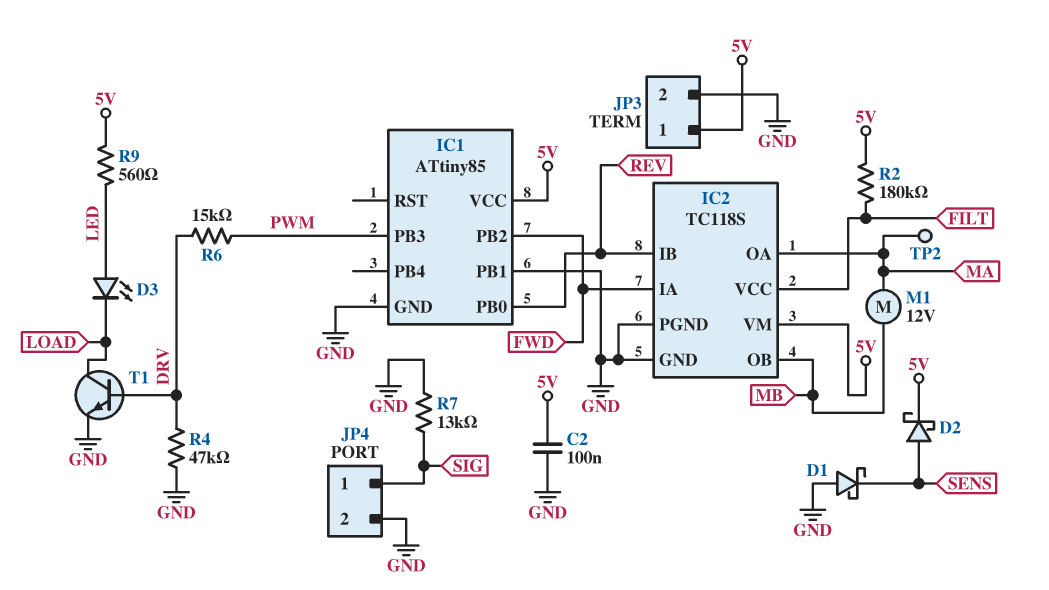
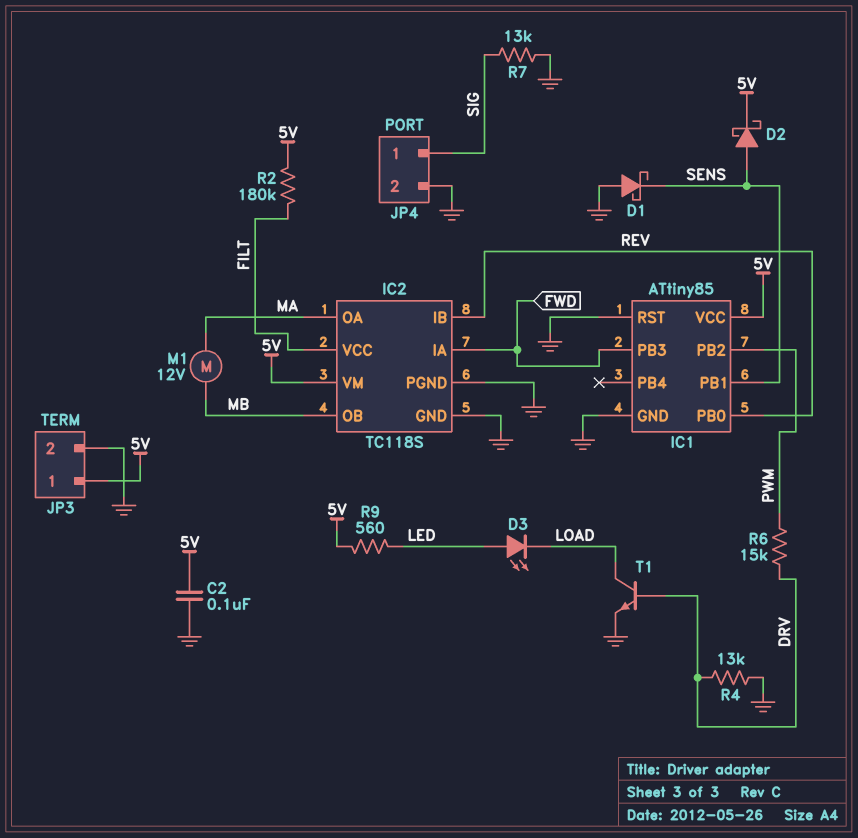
IC1 pin PB1: GND -> SENS
IC1 pin PB2: FWD -> PWM
IC1 pin PB3: PWM -> FWD
IC1 pin RST: none -> GND
R4: 47k (DRV, GND) -> 13k (DRV, GND)
TP2: test point (MA) -> none

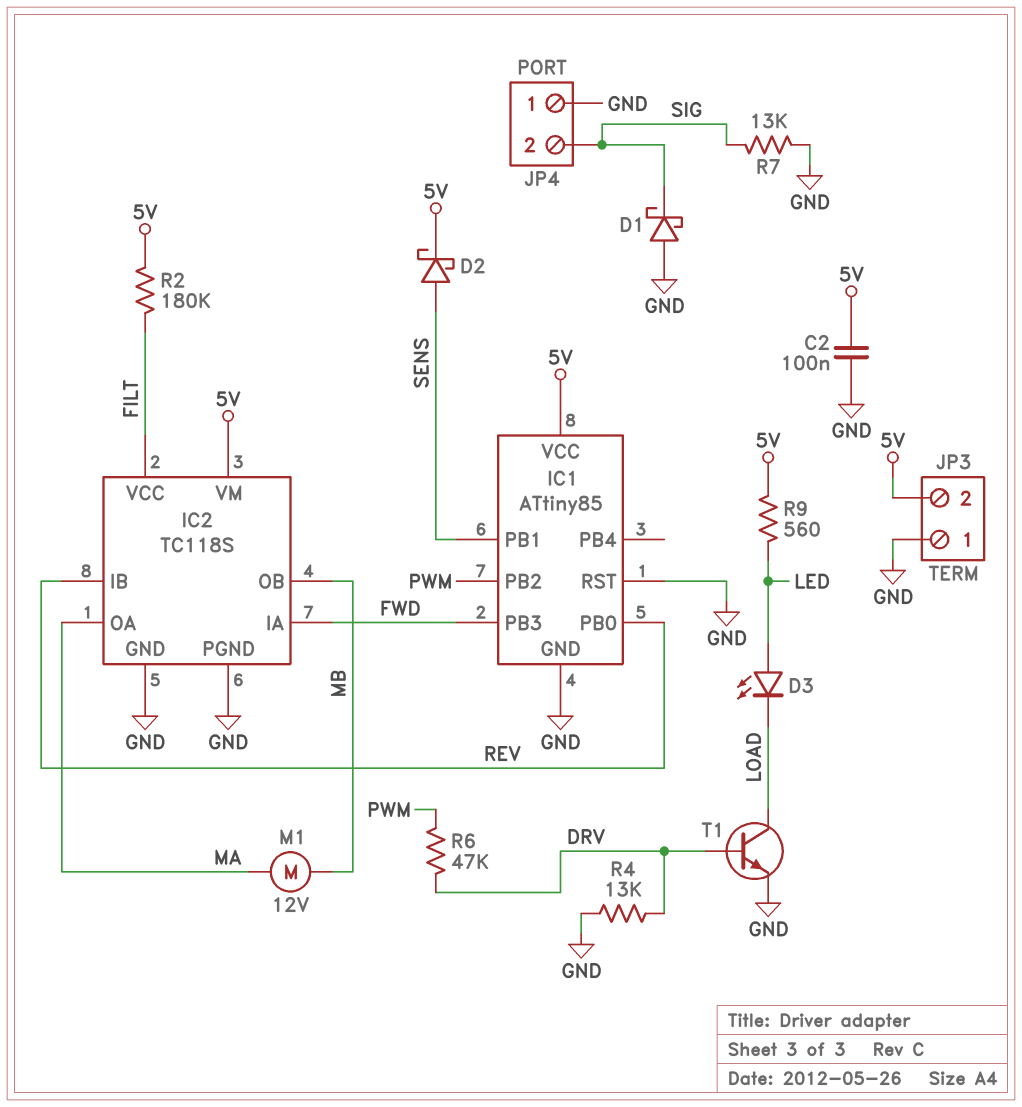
D1: schottky (A GND, K SENS) -> schottky (A GND, K SIG)
JP3 pin 1: 5V -> GND
JP3 pin 2: GND -> 5V
JP4 pin 1: SIG -> GND
JP4 pin 2: GND -> SIG
R6: 15k (DRV, PWM) -> 47k (DRV, PWM)

